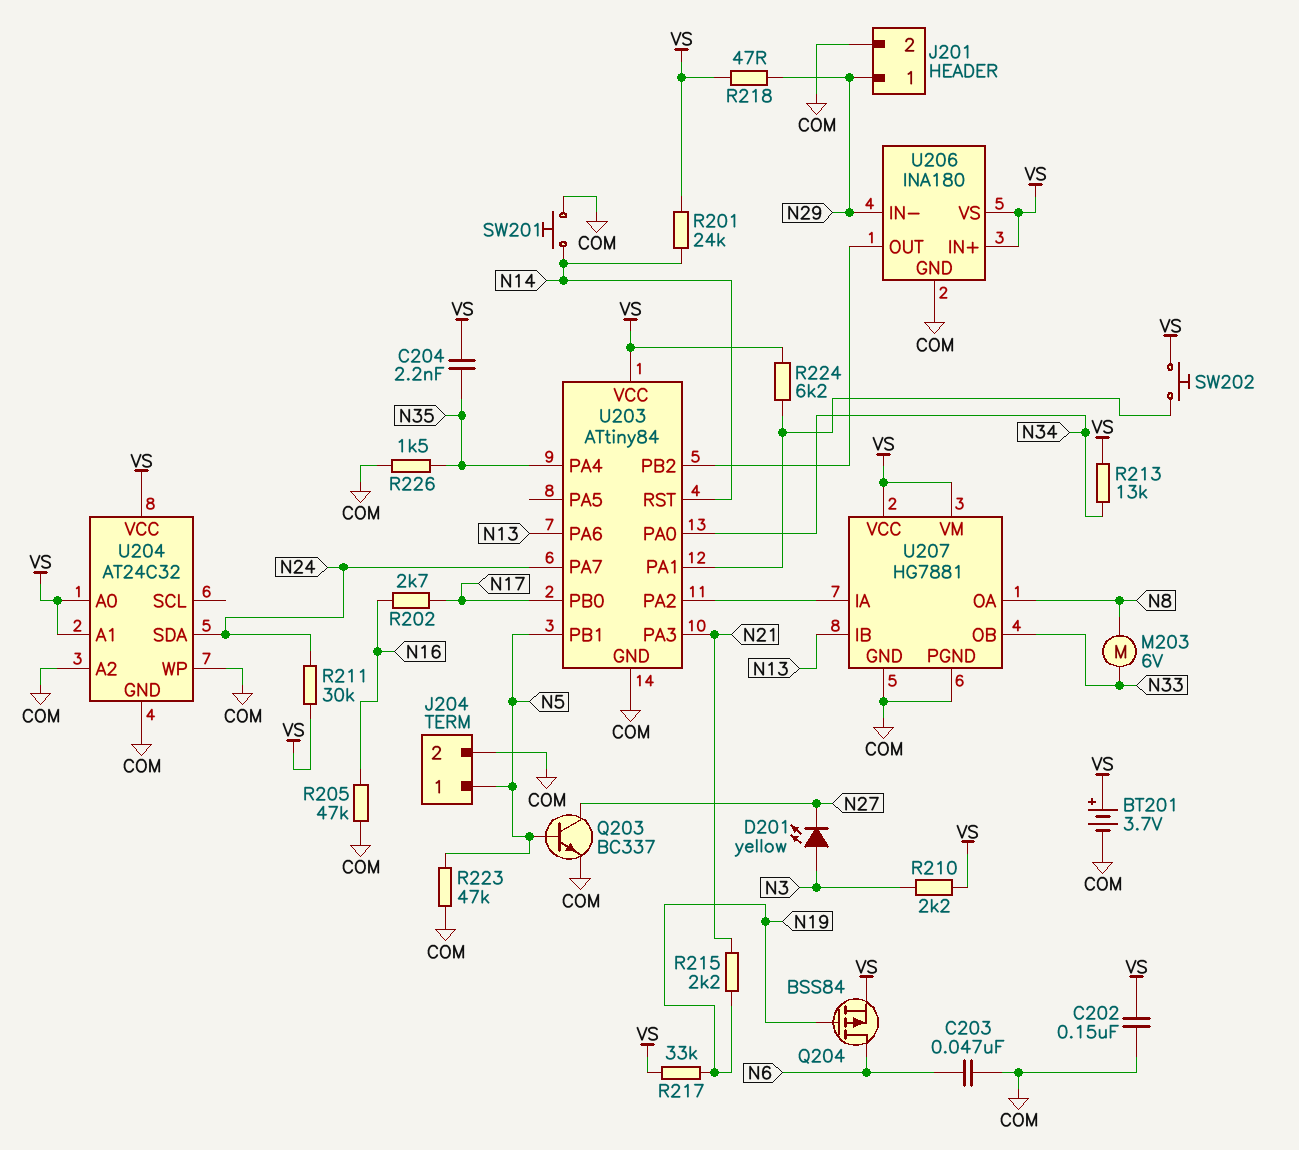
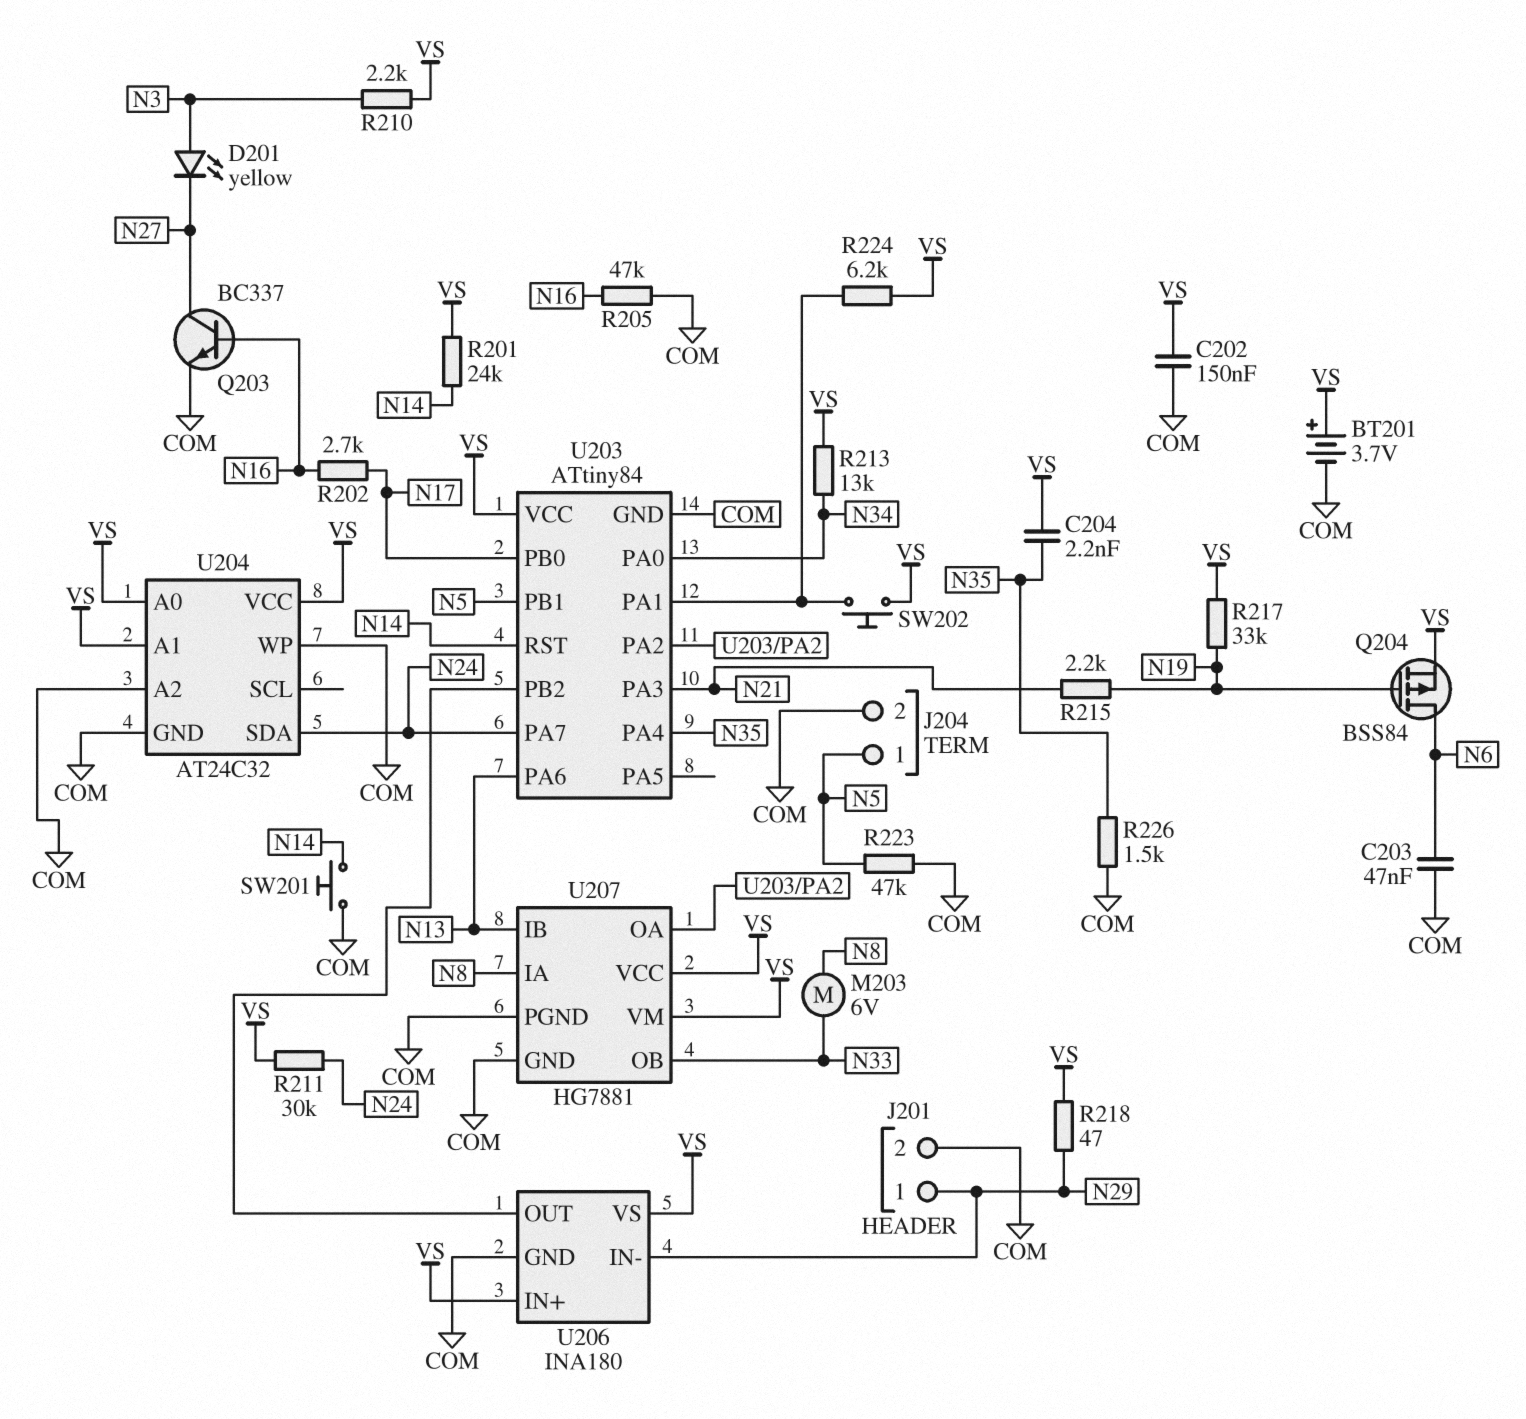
Q203: NPN BC337 (B N5, C N27, E COM) -> NPN BC337 (B N16, C N27, E COM)
U207 pin IA: U203/PA2 -> N8
U207 pin OA: N8 -> U203/PA2

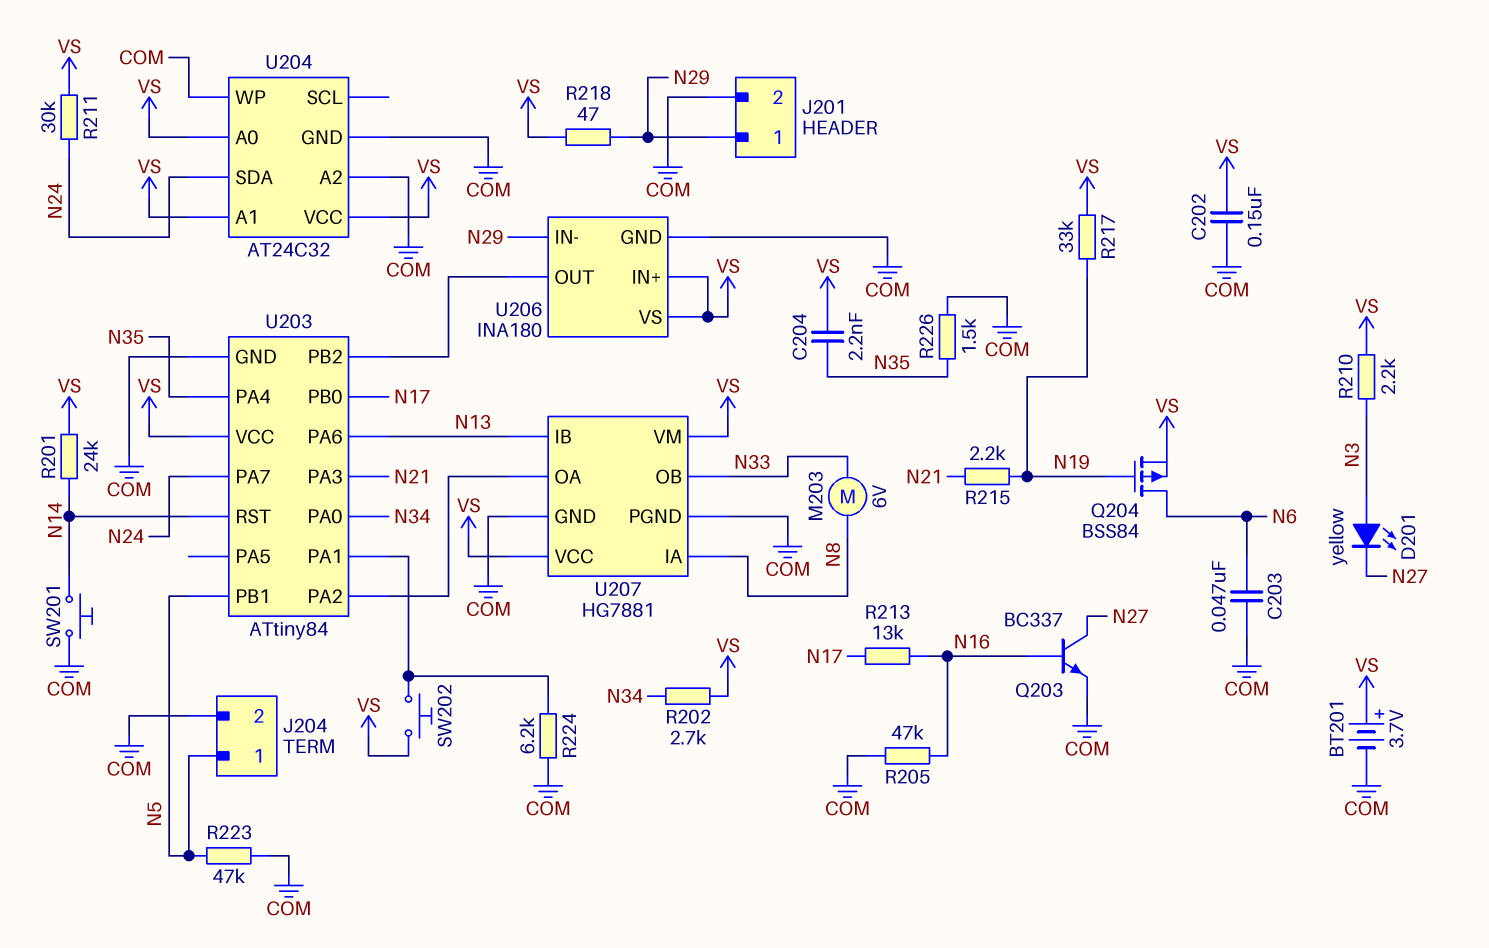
R202: 2.7k (N16, N17) -> 2.7k (N34, VS)
R213: 13k (N34, VS) -> 13k (N16, N17)
R224: 6.2k (U203/PA1, VS) -> 6.2k (COM, U203/PA1)

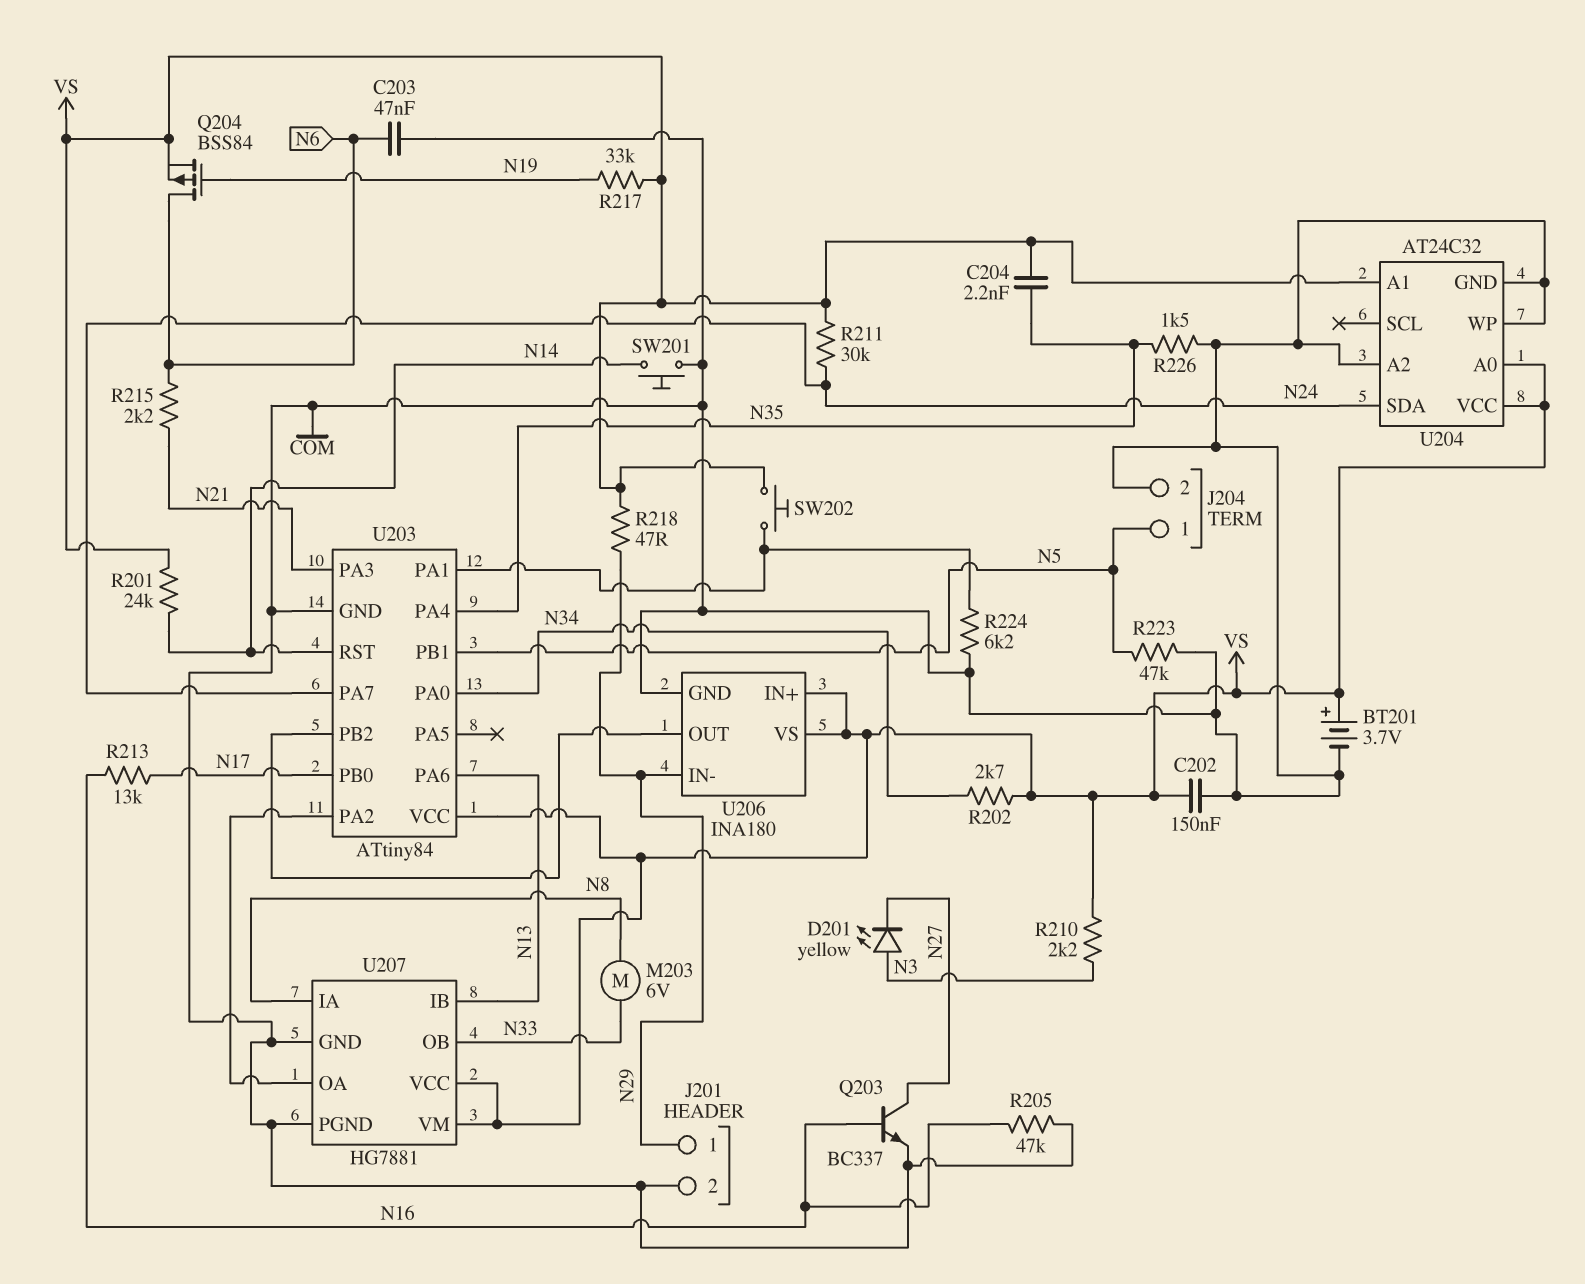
R215: 2.2k (N19, N21) -> 2.2k (N6, N21)

